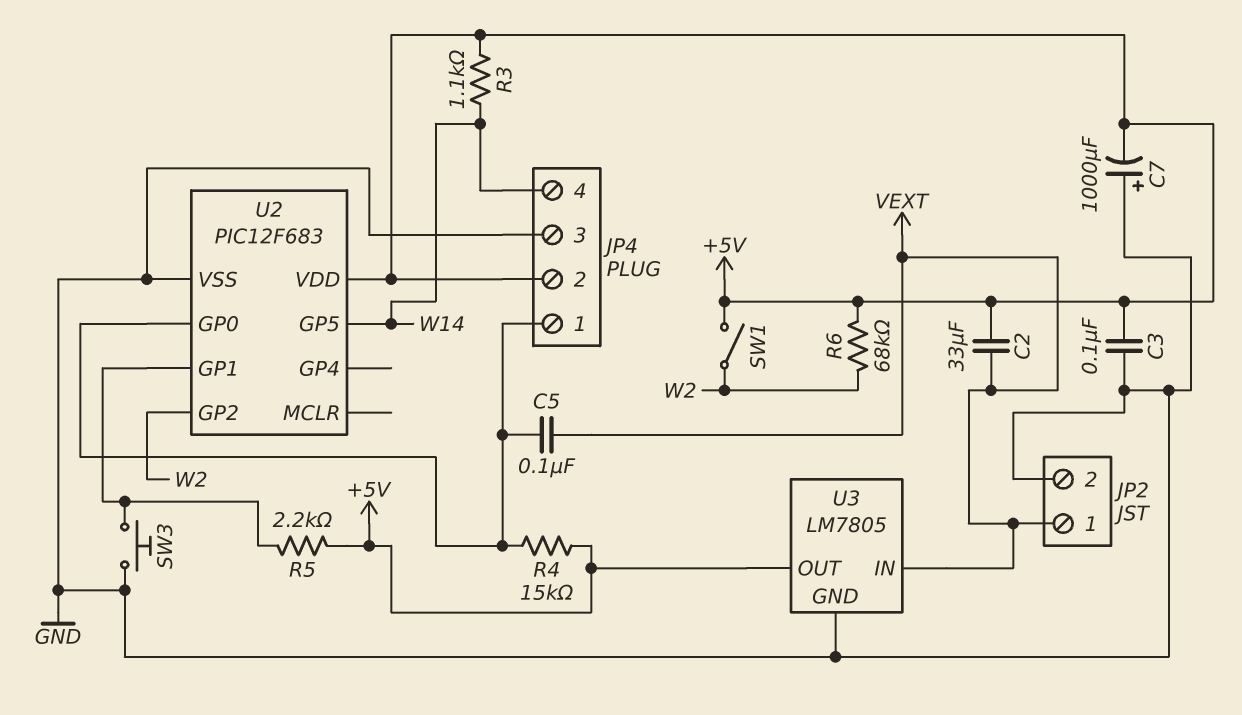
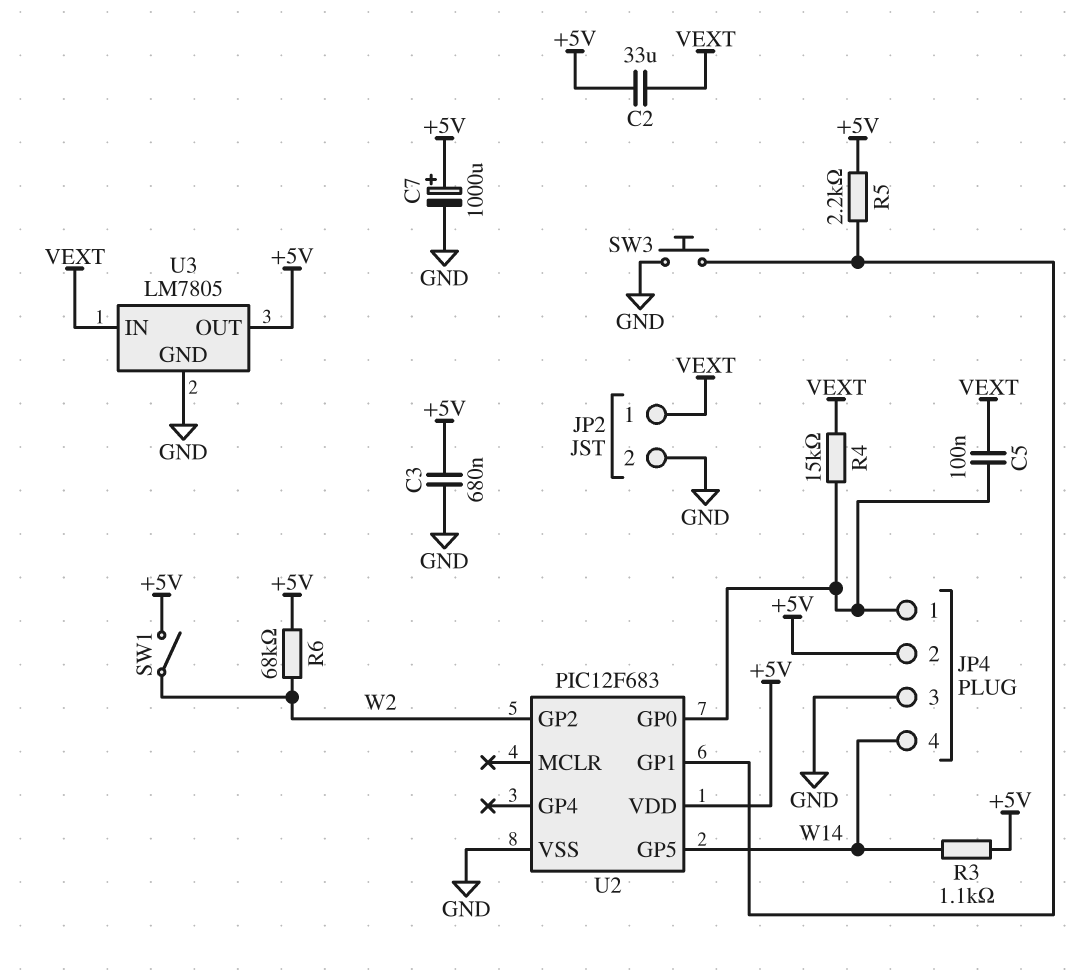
C3: 100nF (+5V, GND) -> 680nF (+5V, GND)
C7: 1000uF (plus GND, minus +5V) -> 1000uF (plus +5V, minus GND)
R4: 15k (+5V, JP4/1) -> 15k (JP4/1, VEXT)

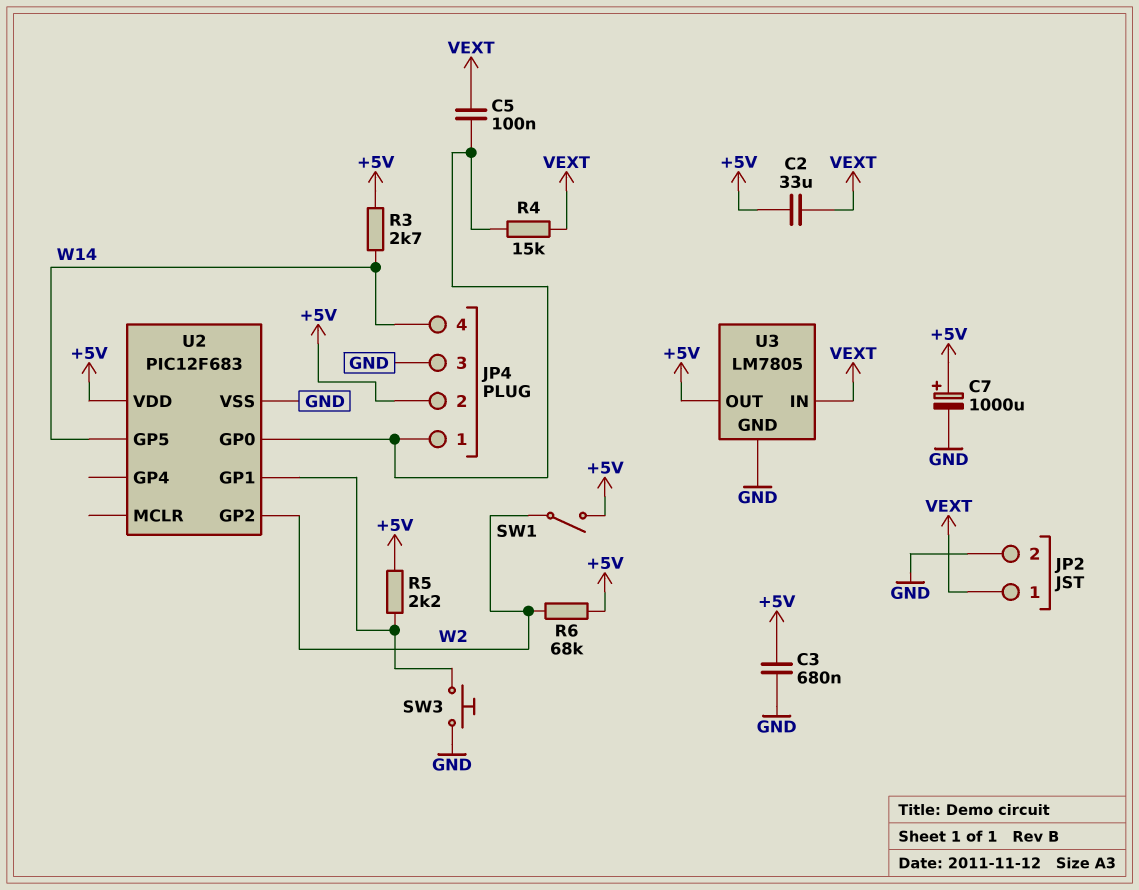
R3: 1.1k (+5V, W14) -> 2.7k (+5V, W14)

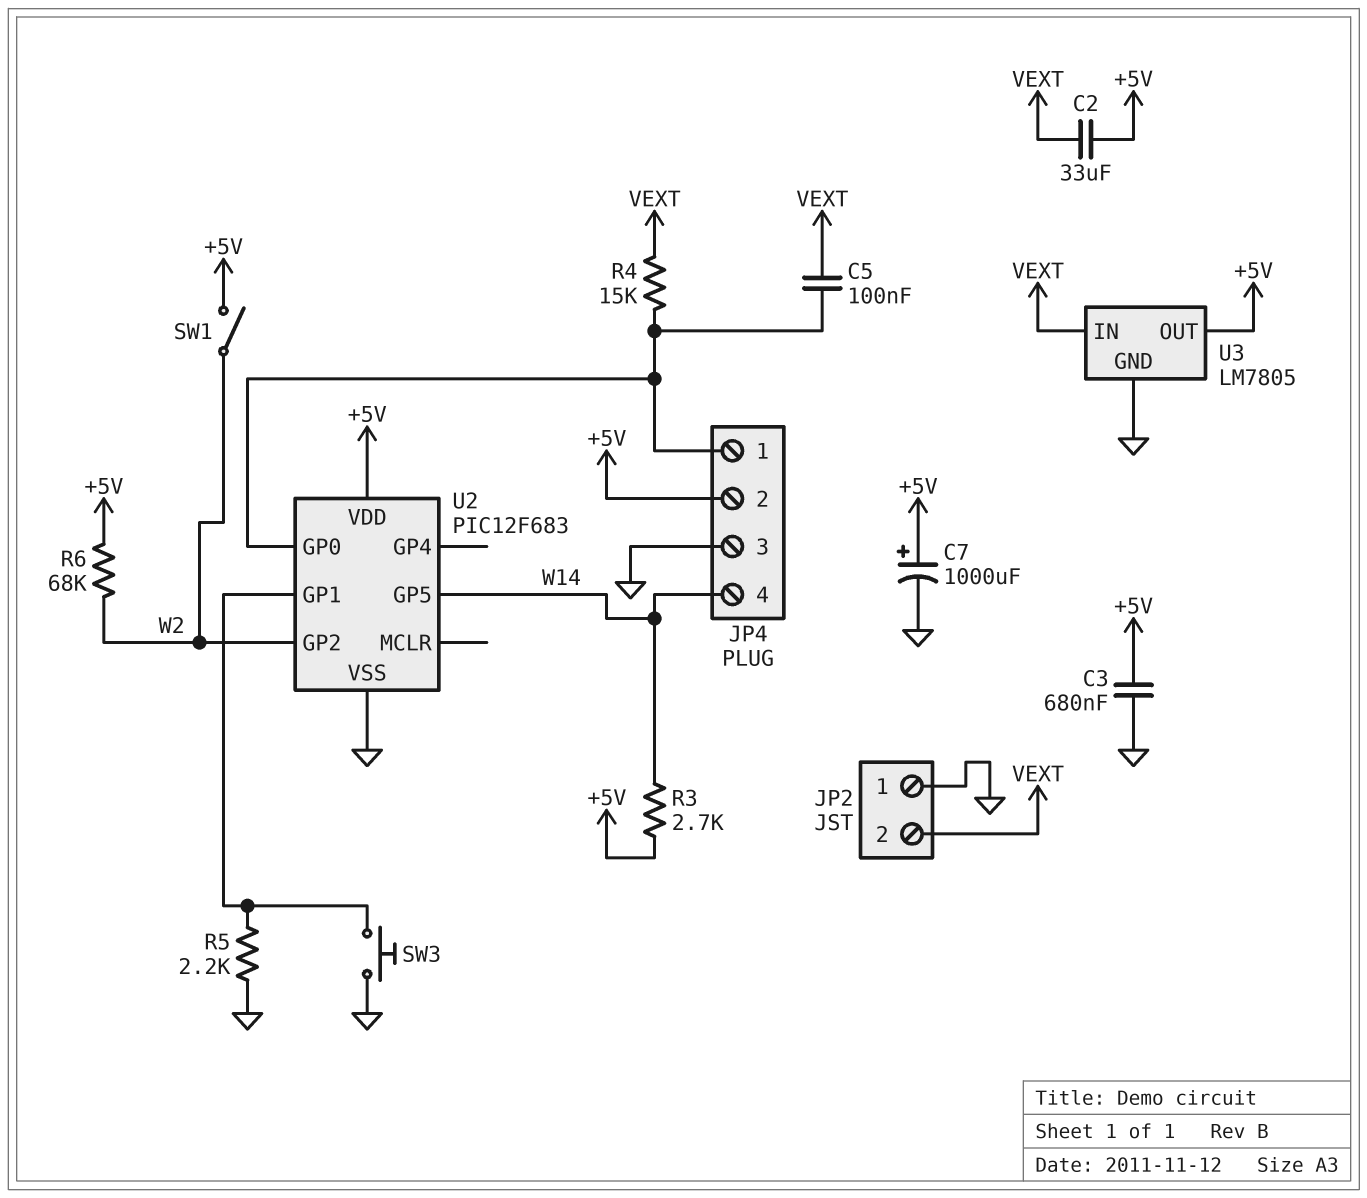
JP2 pin 1: VEXT -> GND
JP2 pin 2: GND -> VEXT
R5: 2.2k (+5V, U2/GP1) -> 2.2k (GND, U2/GP1)

